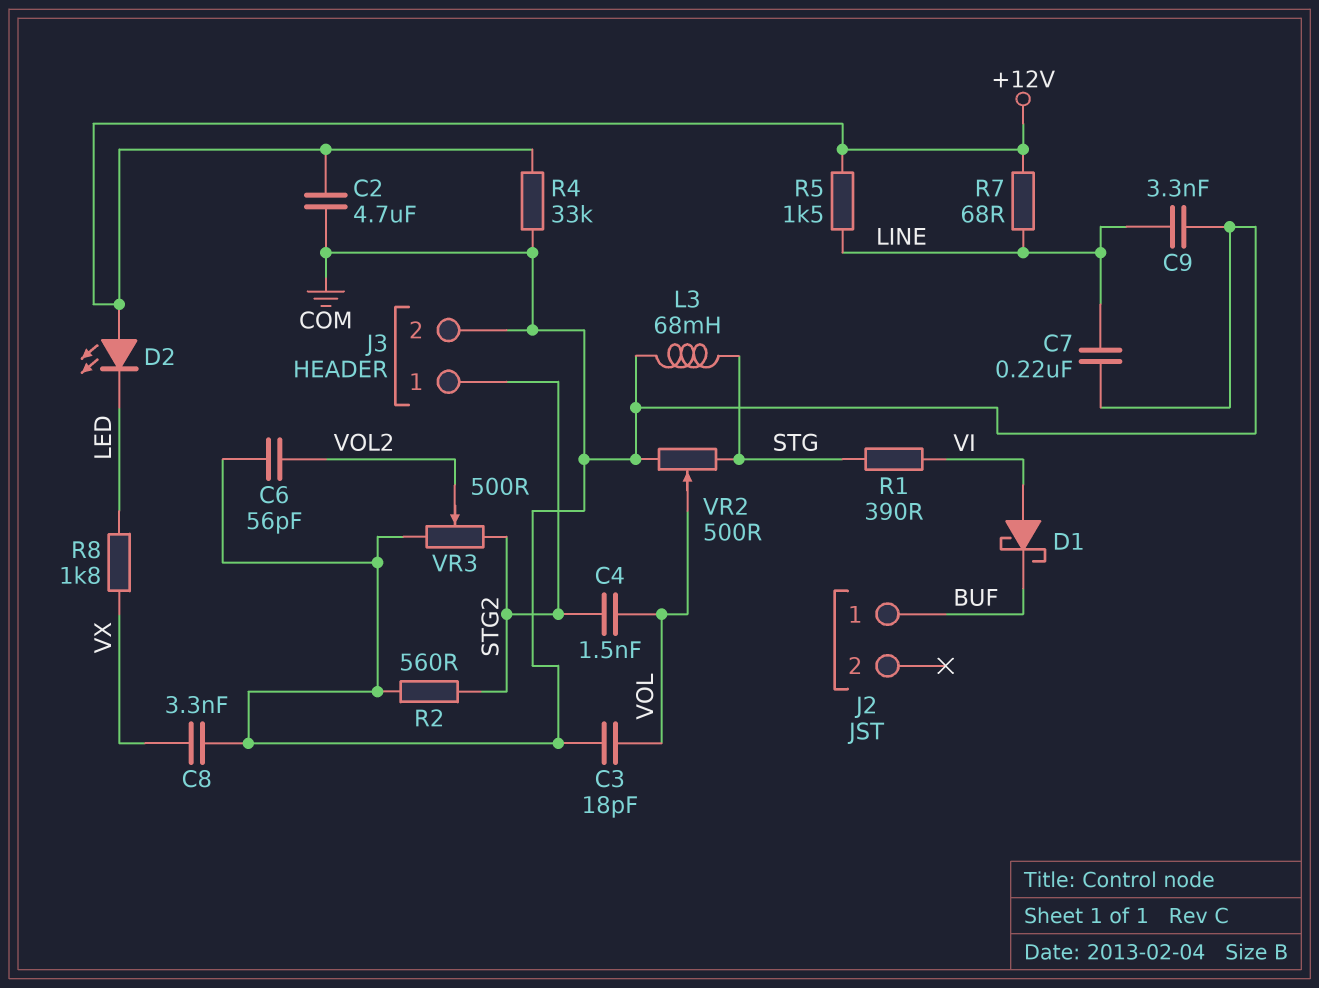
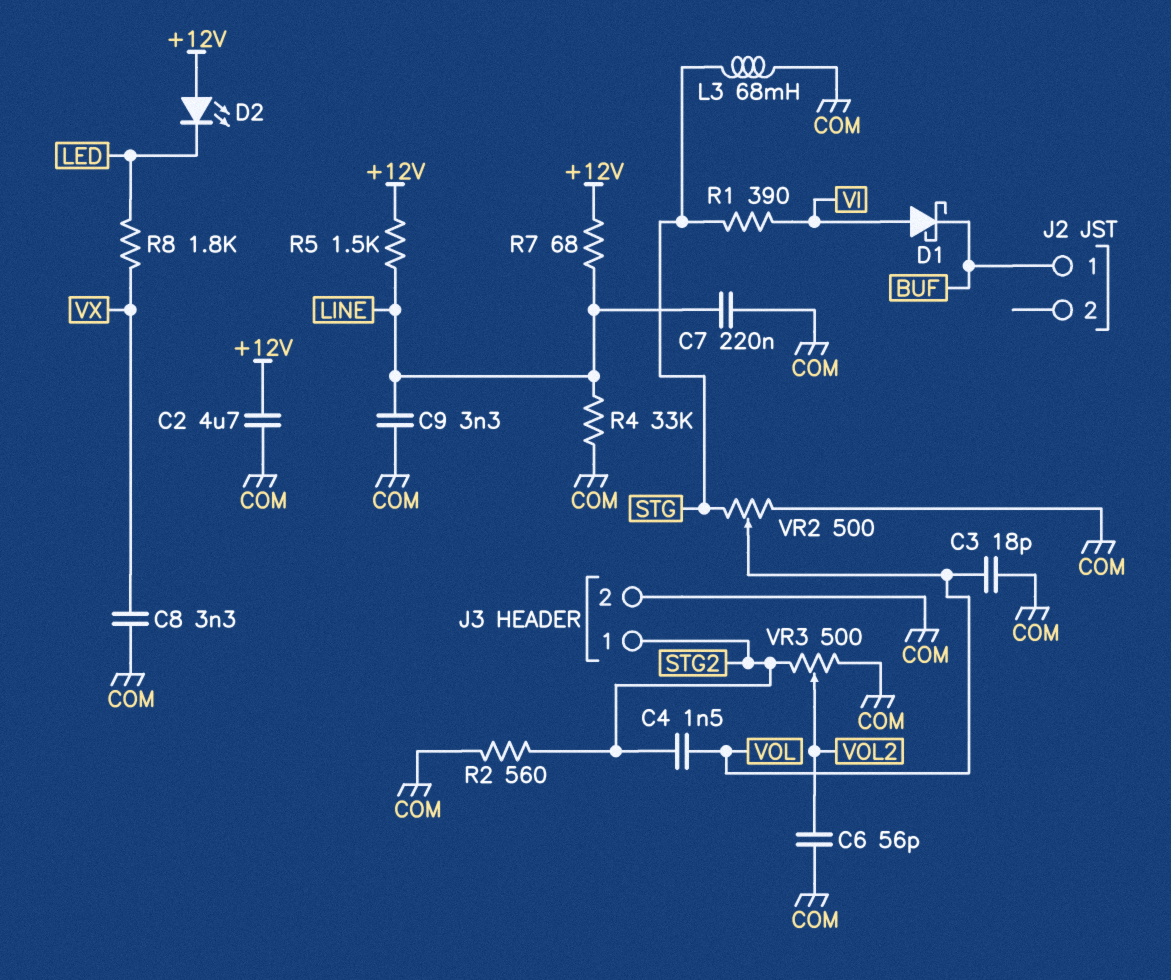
R4: 33k (+12V, COM) -> 33k (COM, LINE)

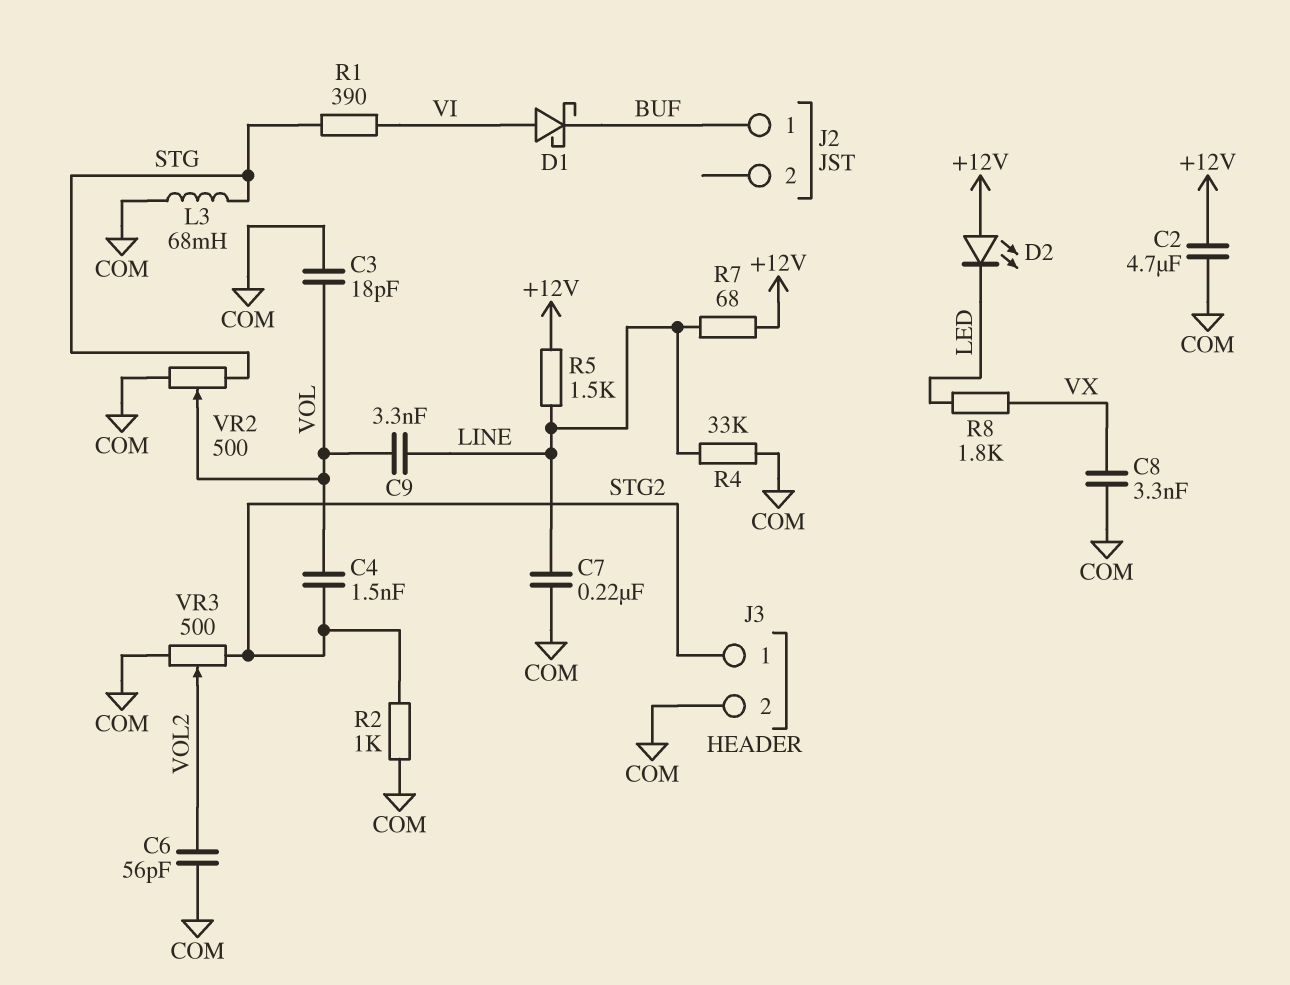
C9: 3.3nF (COM, LINE) -> 3.3nF (LINE, VOL)
R2: 560 (COM, STG2) -> 1k (COM, STG2)

